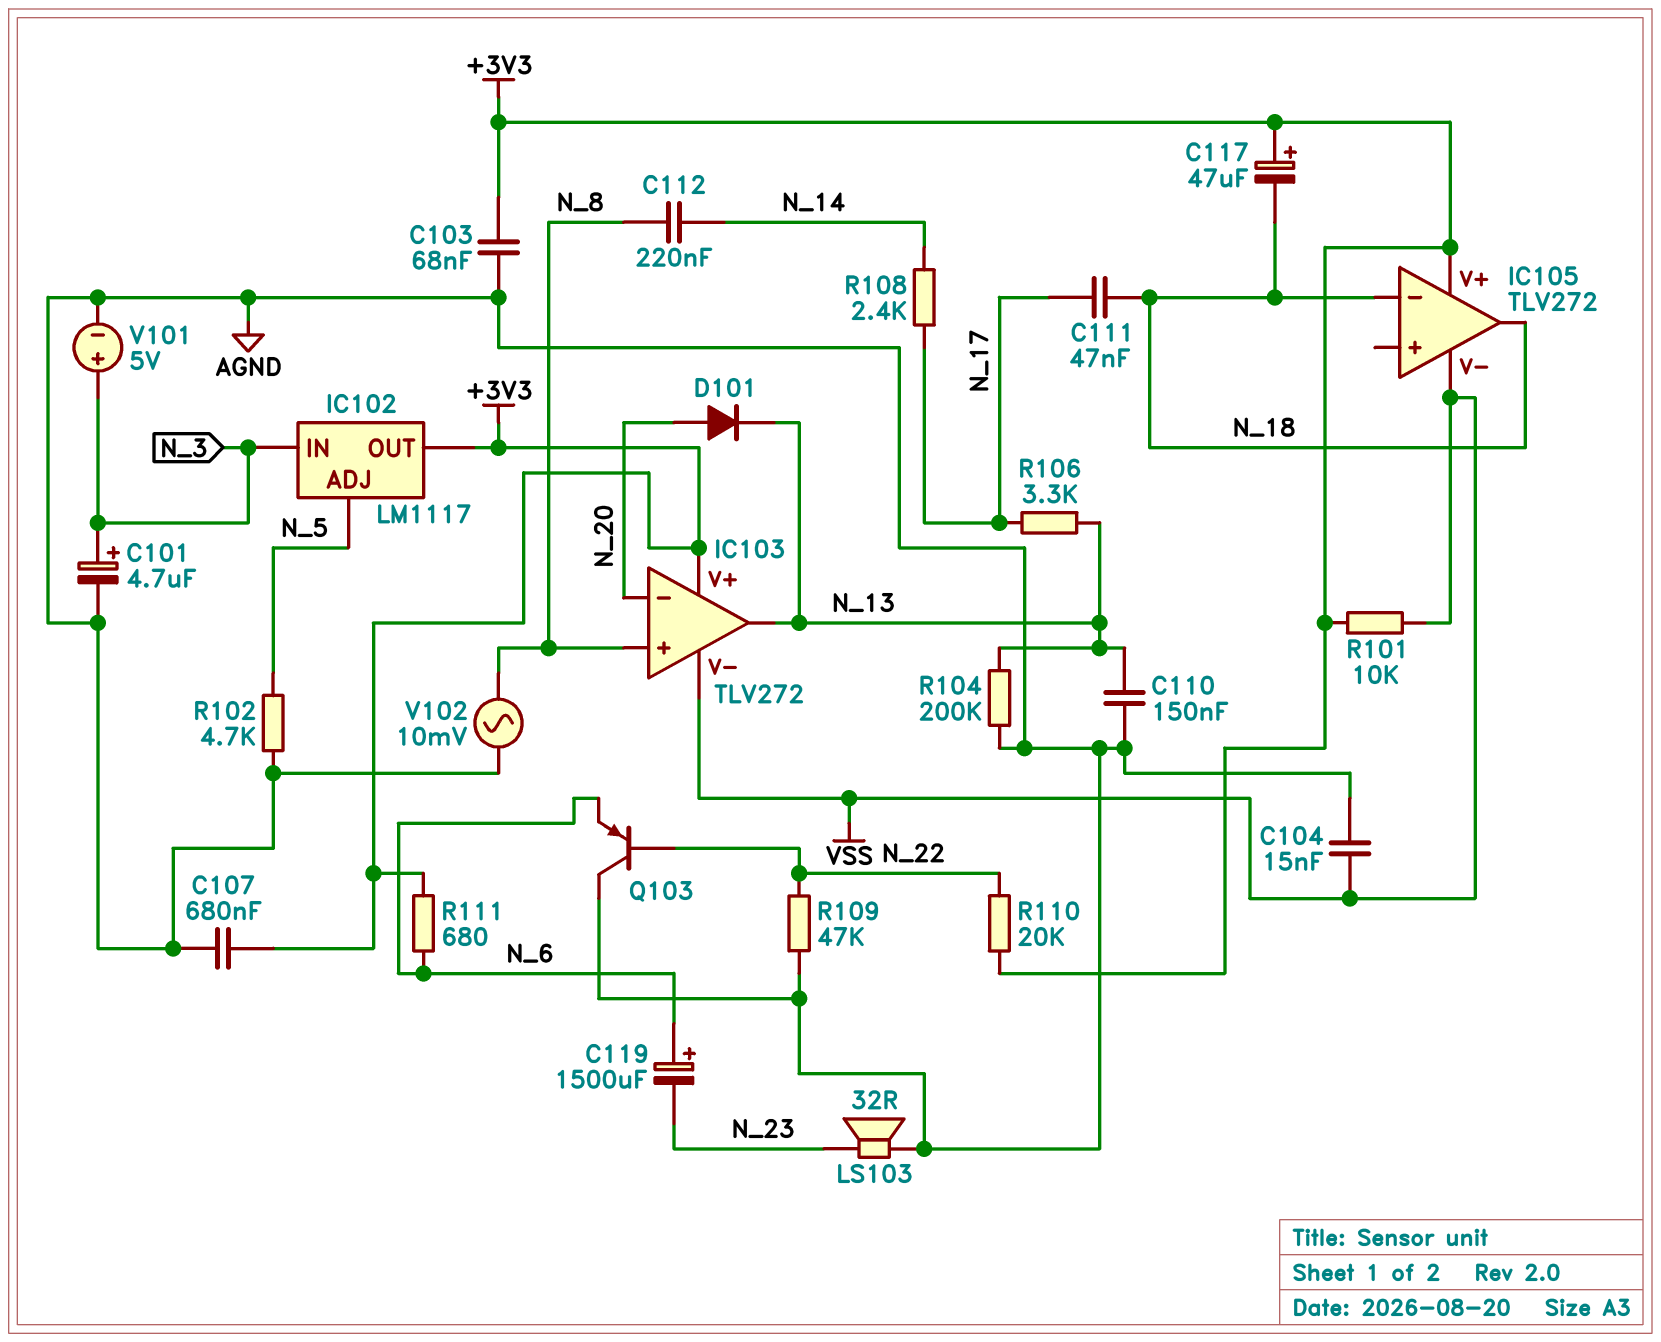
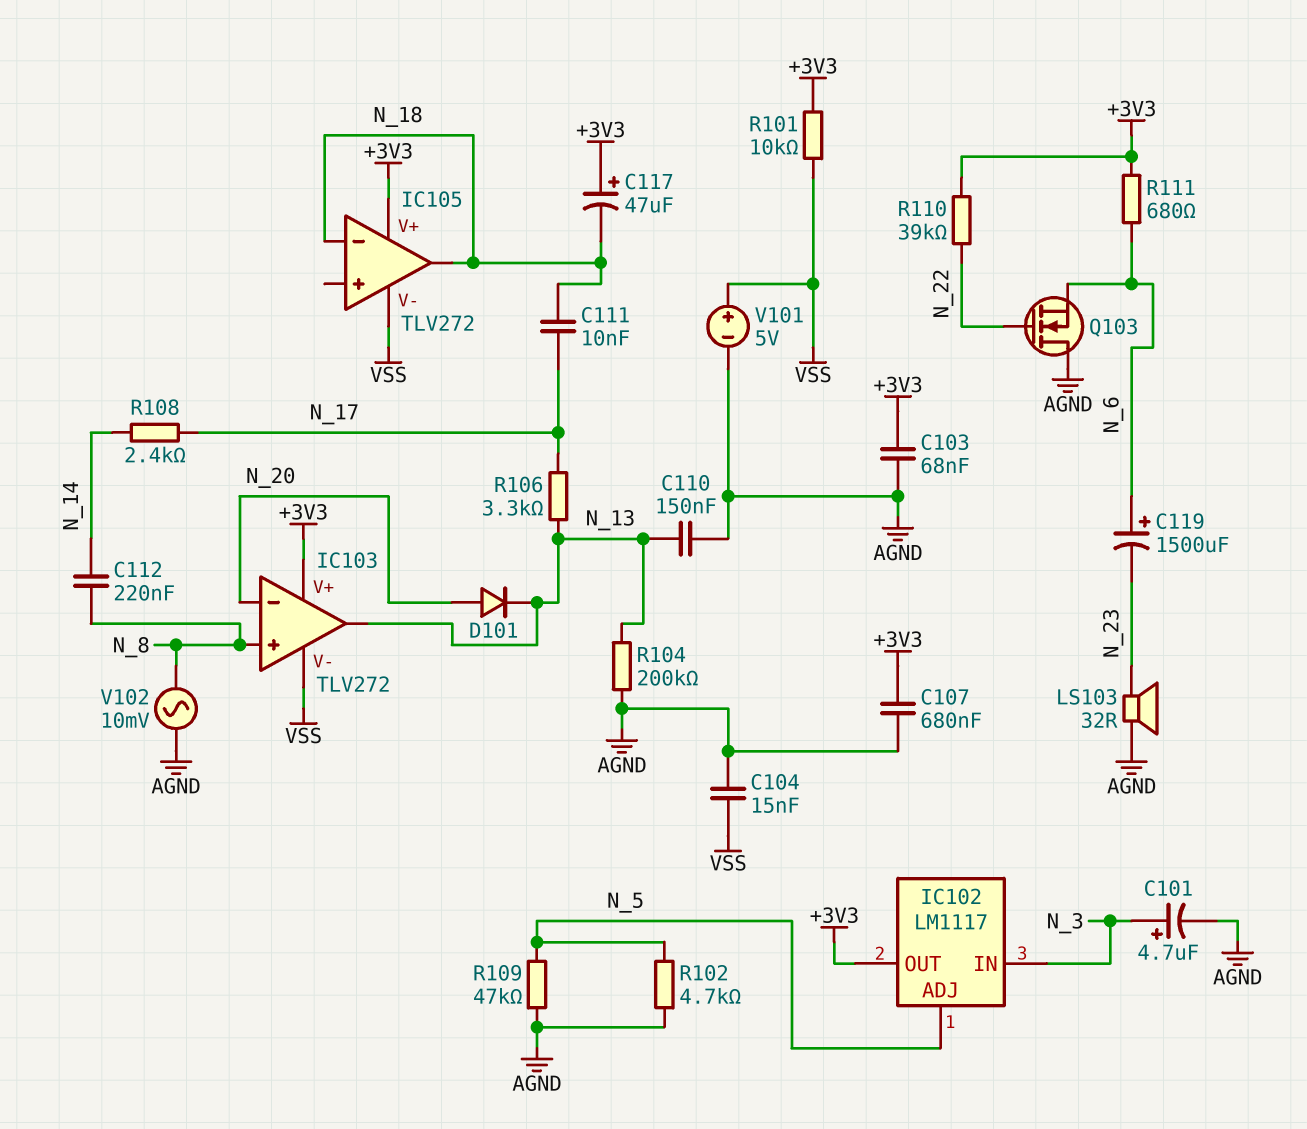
C111: 47nF (N_17, N_18) -> 10nF (N_17, N_18)
Q103: PNP (B N_22, C AGND, E N_6) -> NMOS (G N_22, D AGND, S N_6)
R109: 47k (AGND, N_22) -> 47k (AGND, N_5)
R110: 20k (+3V3, N_22) -> 39k (+3V3, N_22)
V101: 5V (plus N_3, minus AGND) -> 5V (plus VSS, minus AGND)

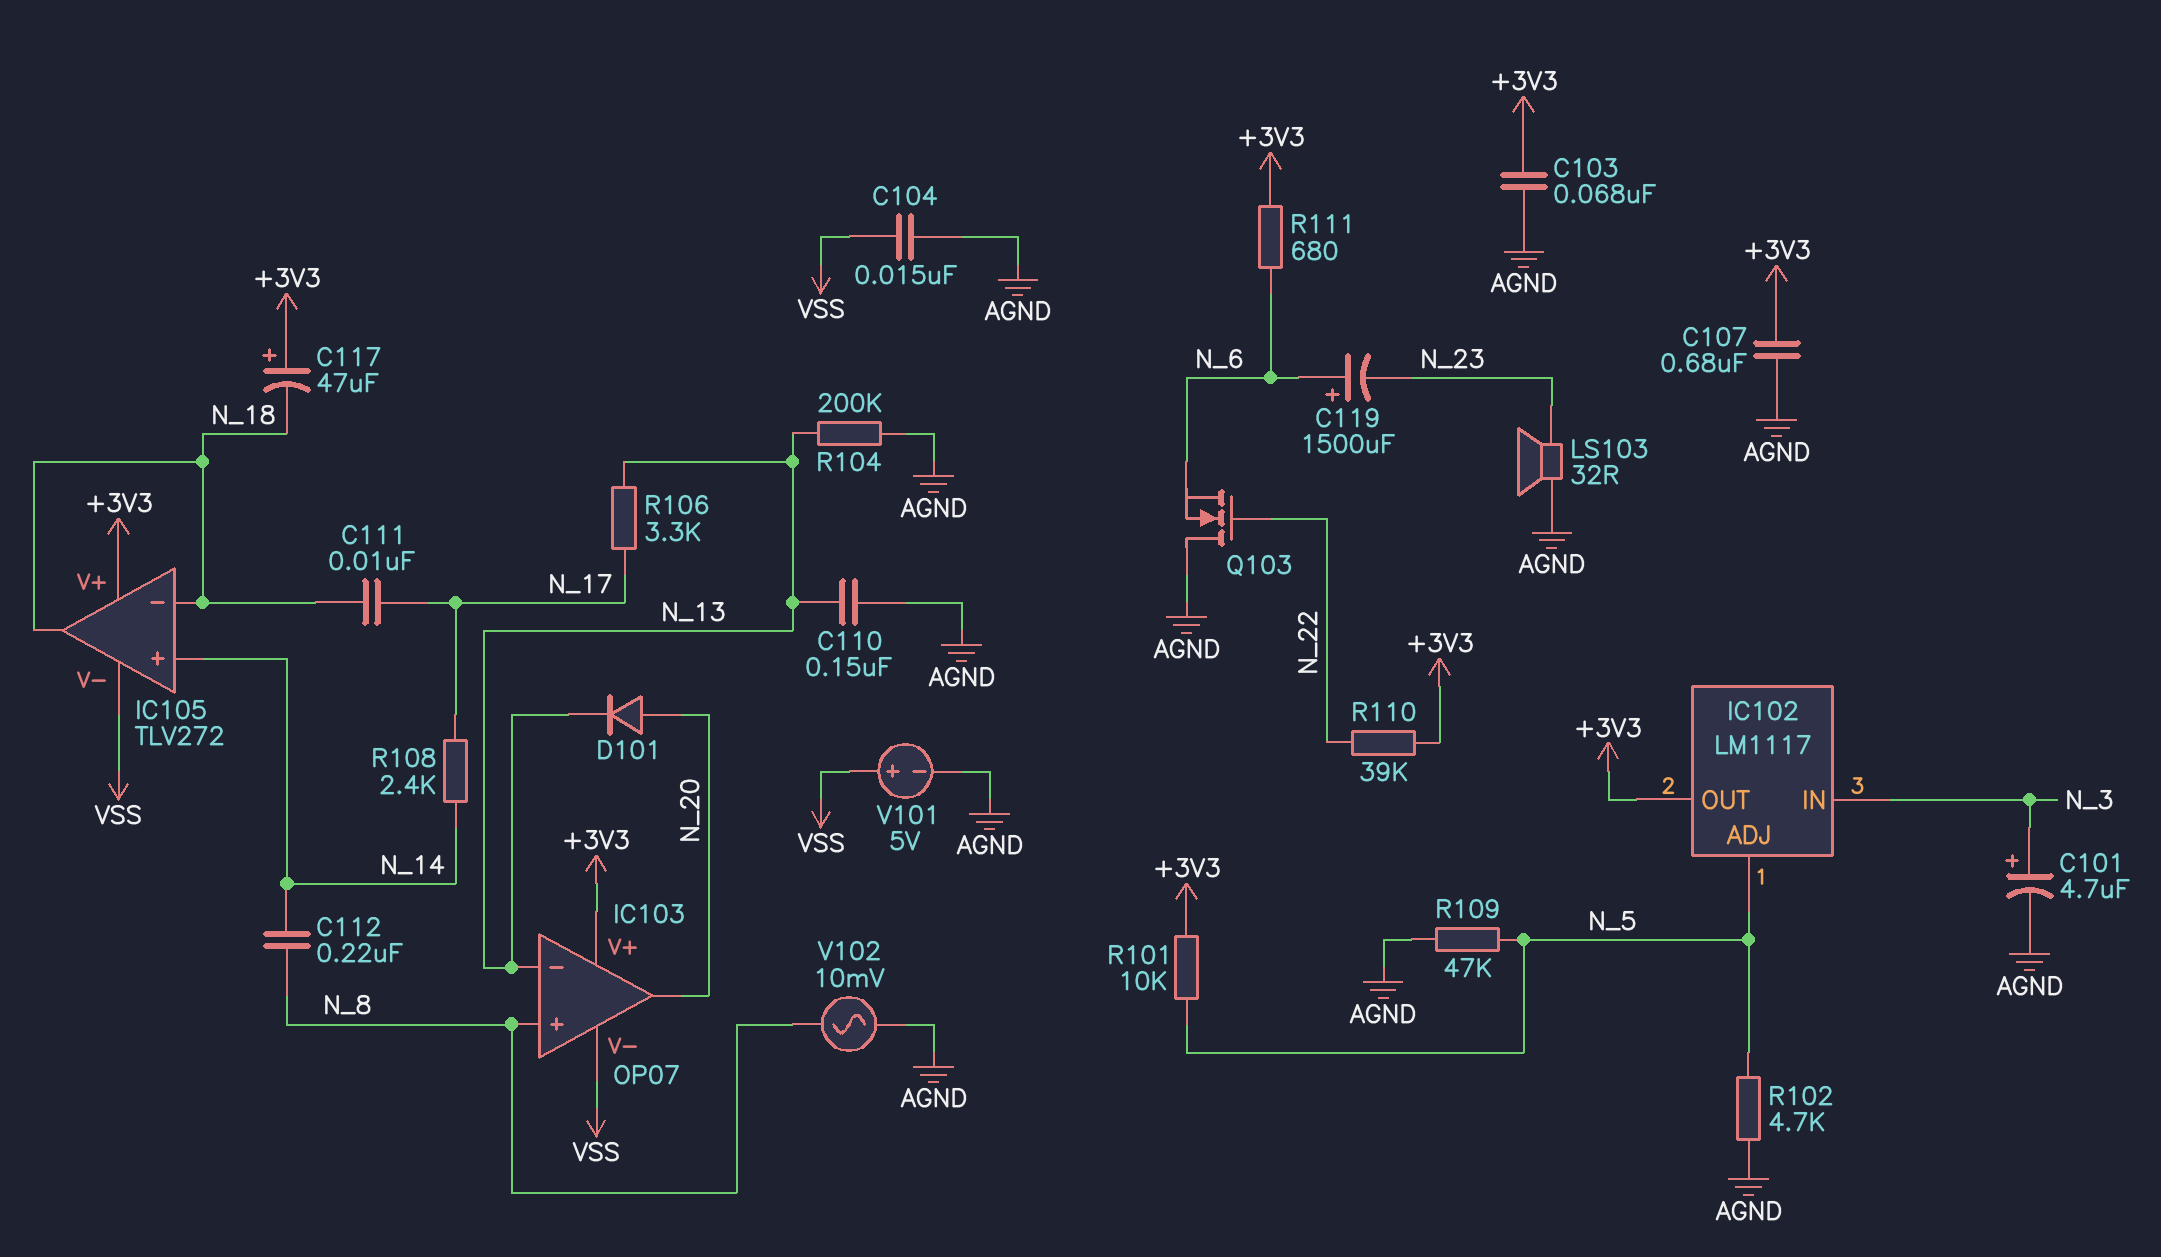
IC103: TLV272 -> OP07
IC103 pin in-: N_20 -> N_13
IC103 pin out: N_13 -> N_20
IC105 pin in+: none -> N_14
R101: 10k (+3V3, VSS) -> 10k (+3V3, N_5)

